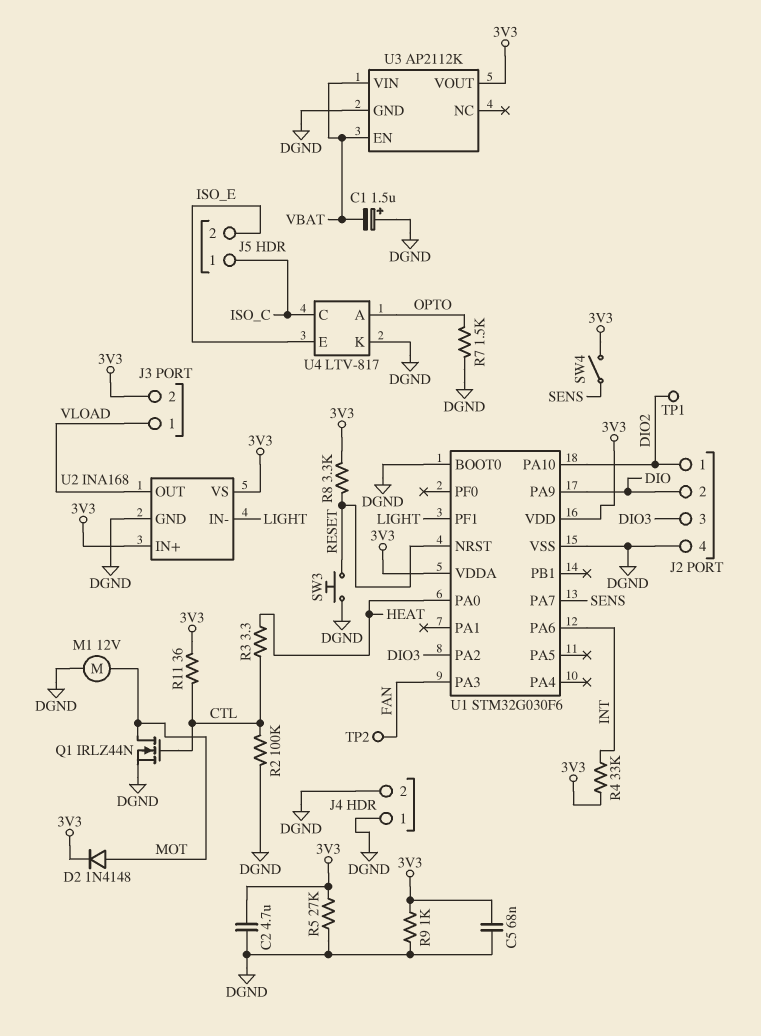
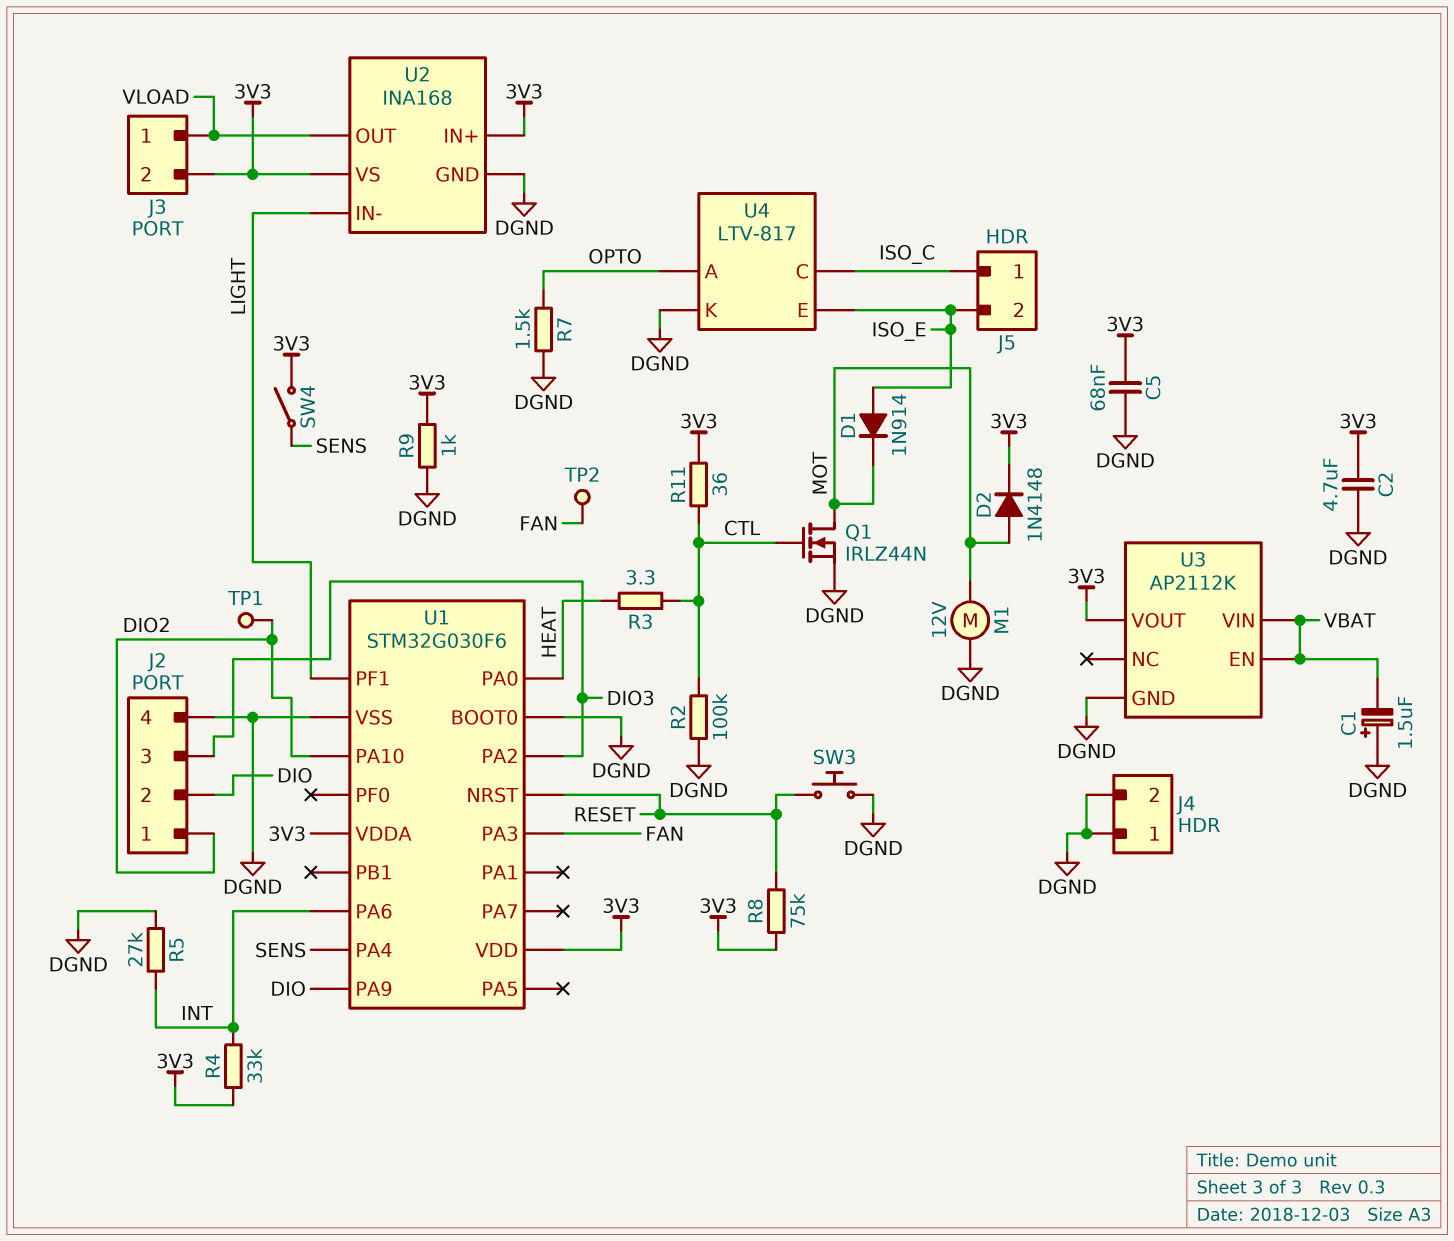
D1: none -> diode 1N914 (A ISO_E, K MOT)
R5: 27k (3V3, DGND) -> 27k (DGND, INT)
R8: 3.3k (3V3, RESET) -> 75k (3V3, RESET)
U1 pin PA4: none -> SENS
U1 pin PA7: SENS -> none

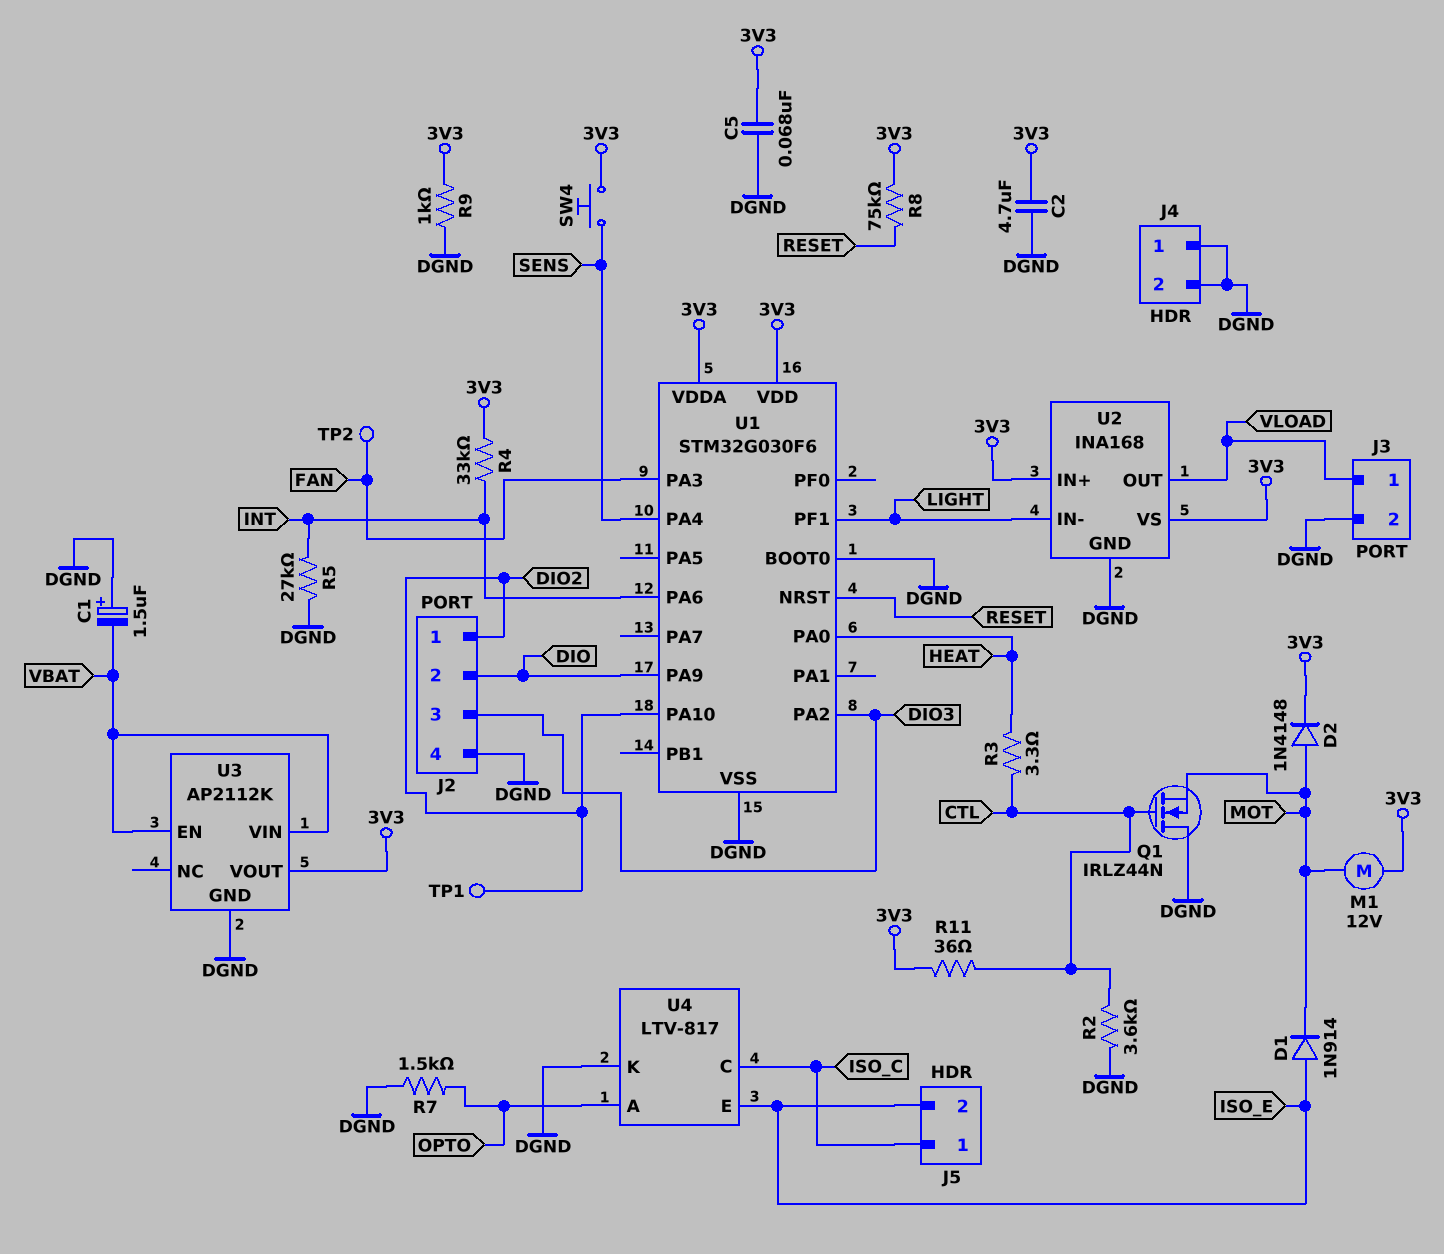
J3 pin 2: 3V3 -> DGND
M1: motor 12V (DGND, MOT) -> motor 12V (3V3, MOT)
Q1: NMOS IRLZ44N (G CTL, D MOT, S DGND) -> NMOS IRLZ44N (G CTL, D DGND, S MOT)
R2: 100k (CTL, DGND) -> 3.6k (CTL, DGND)
SW3: button (DGND, RESET) -> none
SW4: switch (3V3, SENS) -> button (3V3, SENS)

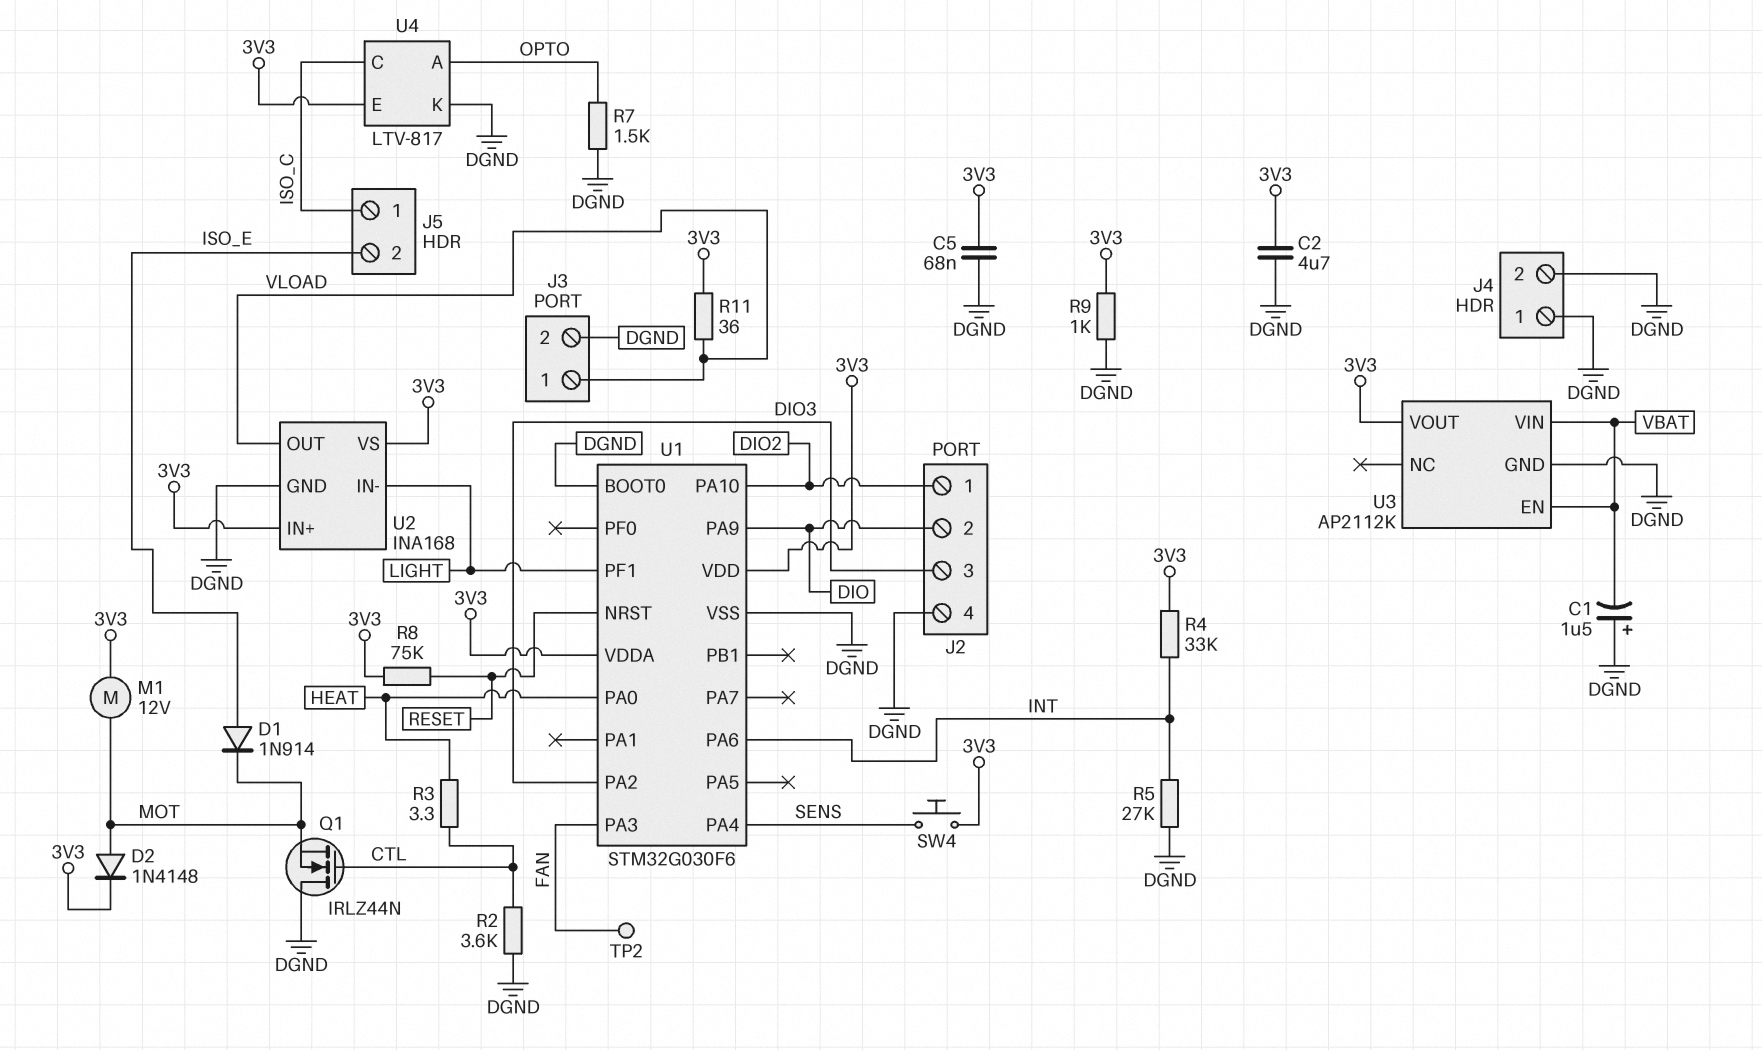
R11: 36 (3V3, CTL) -> 36 (3V3, VLOAD)
TP1: test point (DIO2) -> none
U4 pin E: ISO_E -> 3V3

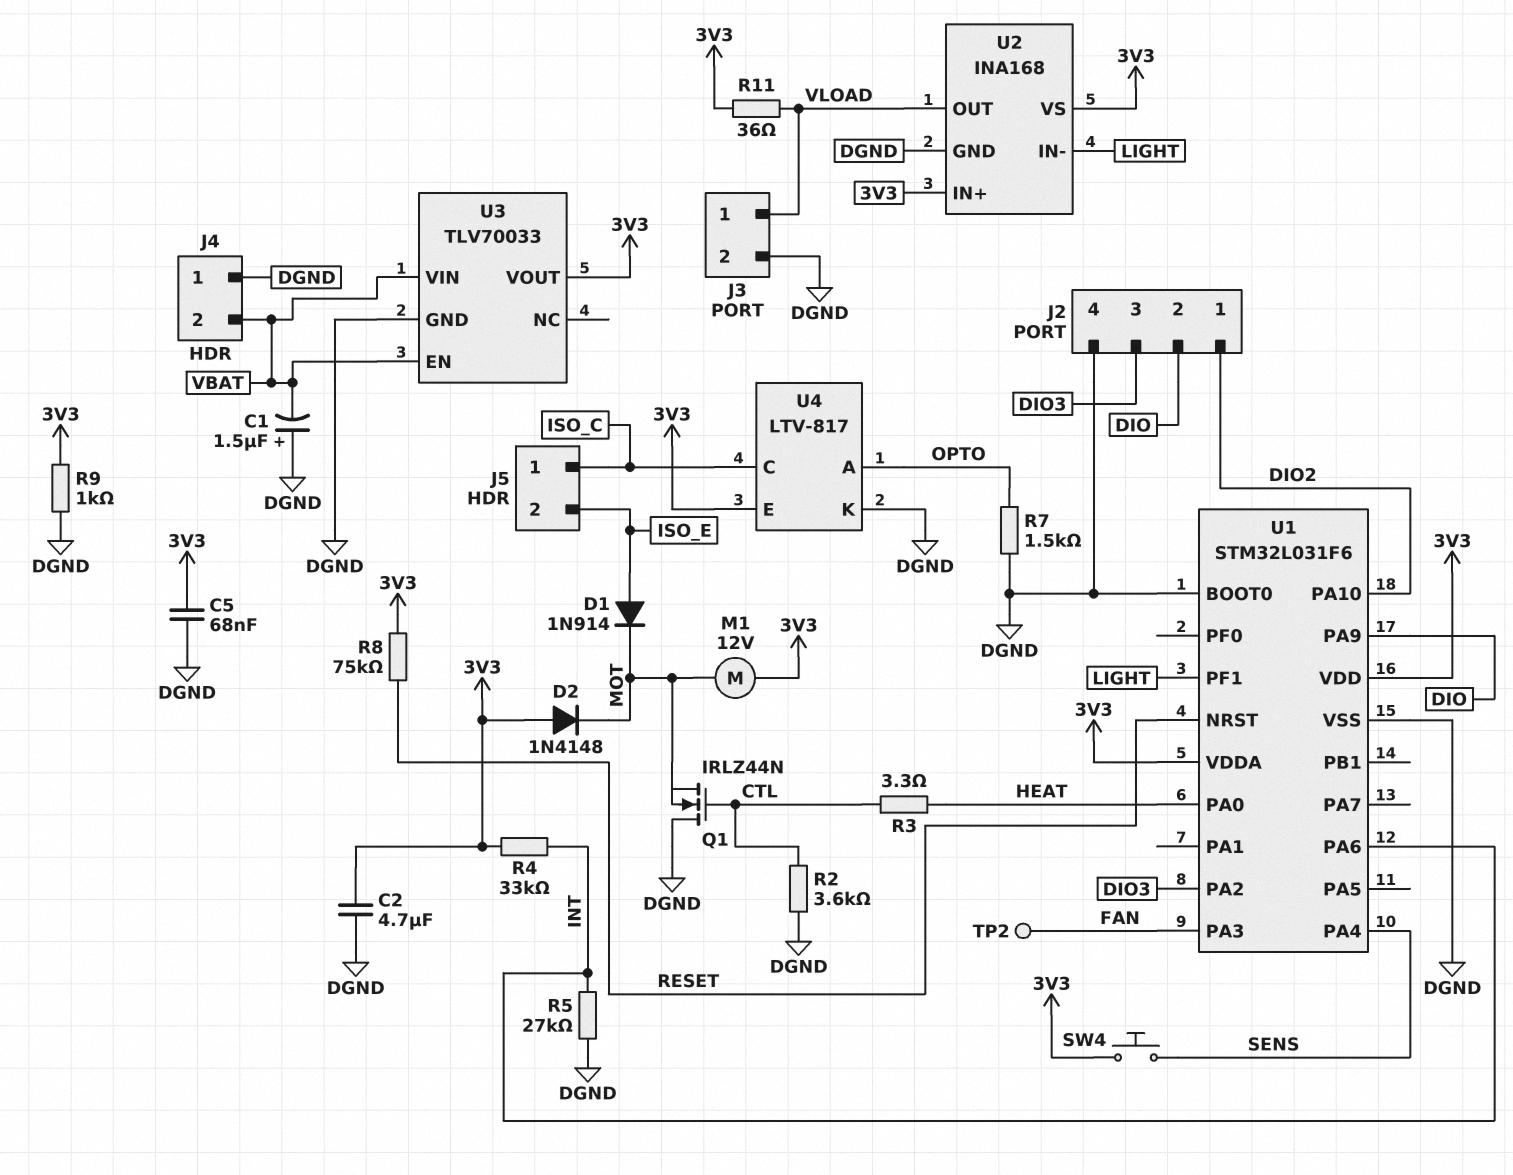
D2: diode 1N4148 (A MOT, K 3V3) -> diode 1N4148 (A 3V3, K MOT)
J4 pin 2: DGND -> VBAT
U1: STM32G030F6 -> STM32L031F6
U3: AP2112K -> TLV70033

